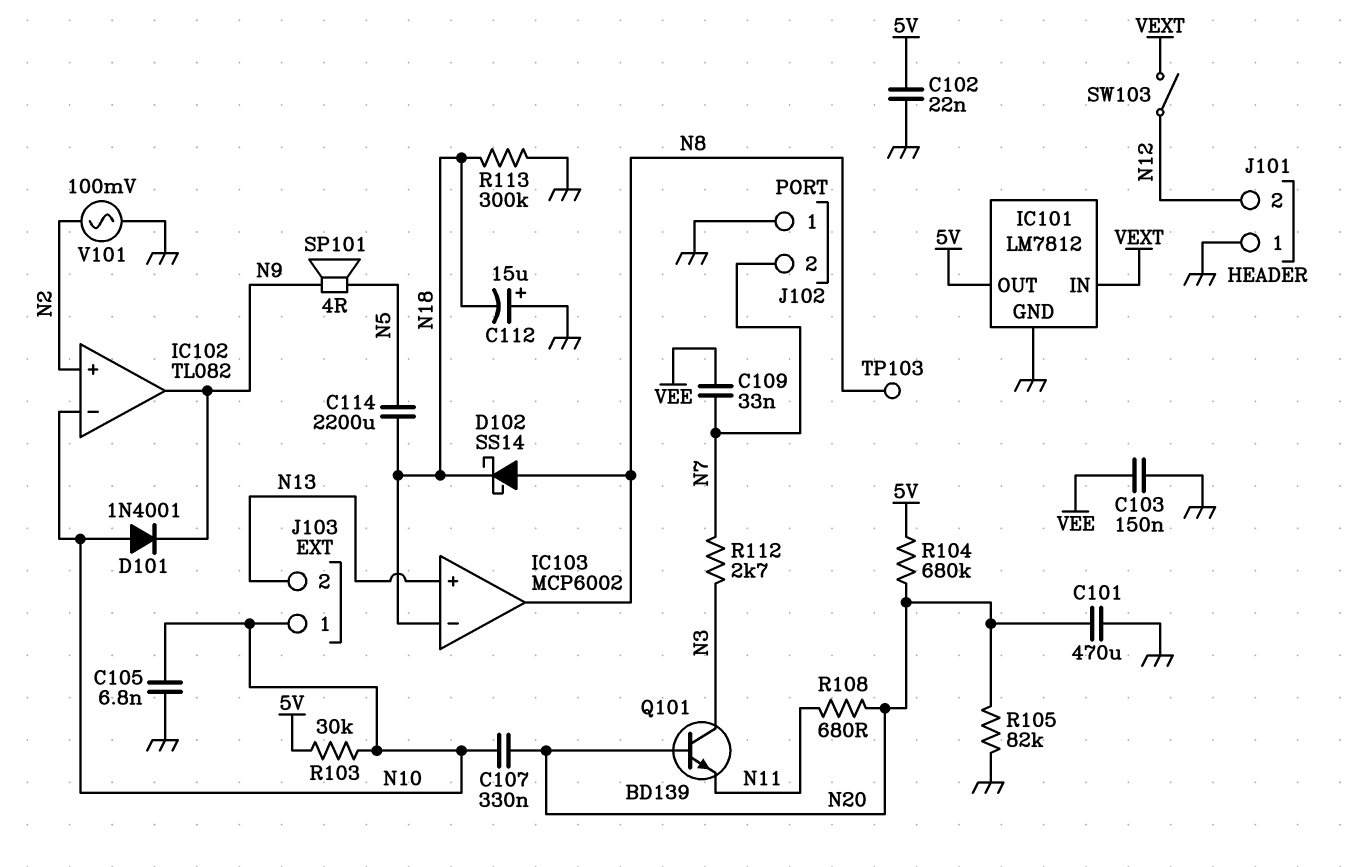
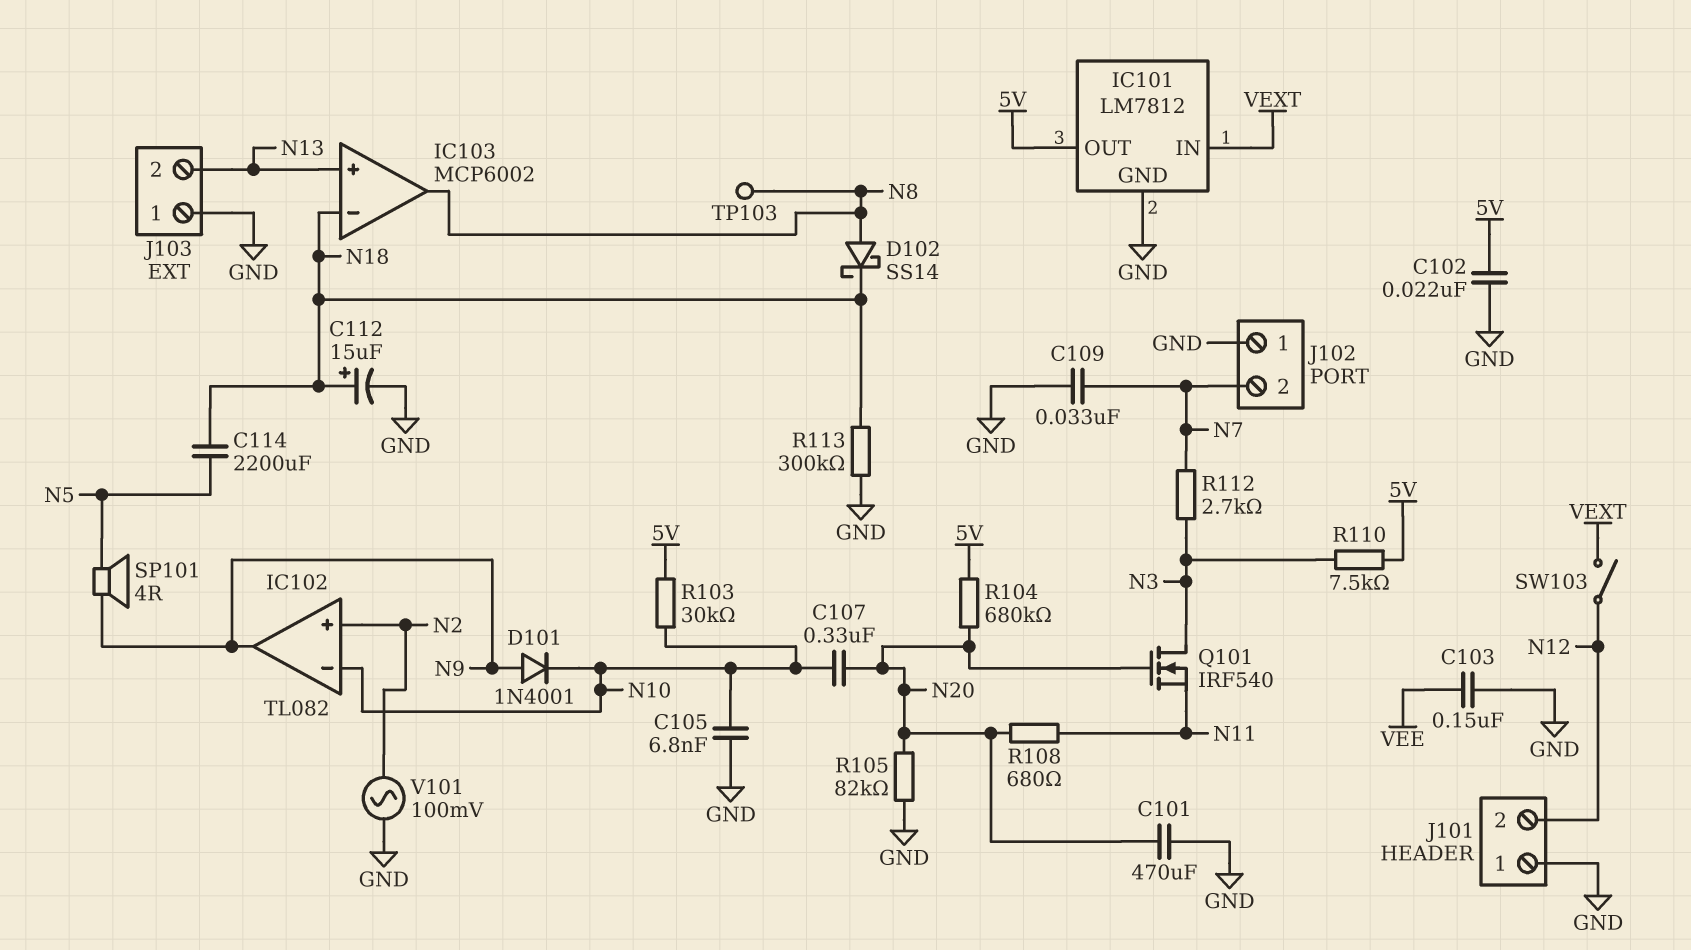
C109: 33nF (N7, VEE) -> 33nF (GND, N7)
C112: 15uF (plus GND, minus N18) -> 15uF (plus N18, minus GND)
D101: diode 1N4001 (A N10, K N9) -> diode 1N4001 (A N9, K N10)
J103 pin 1: N10 -> GND
Q101: NPN BD139 (B N20, C N3, E N11) -> NMOS IRF540 (G N20, D N3, S N11)
R110: none -> 7.5k (5V, N3)

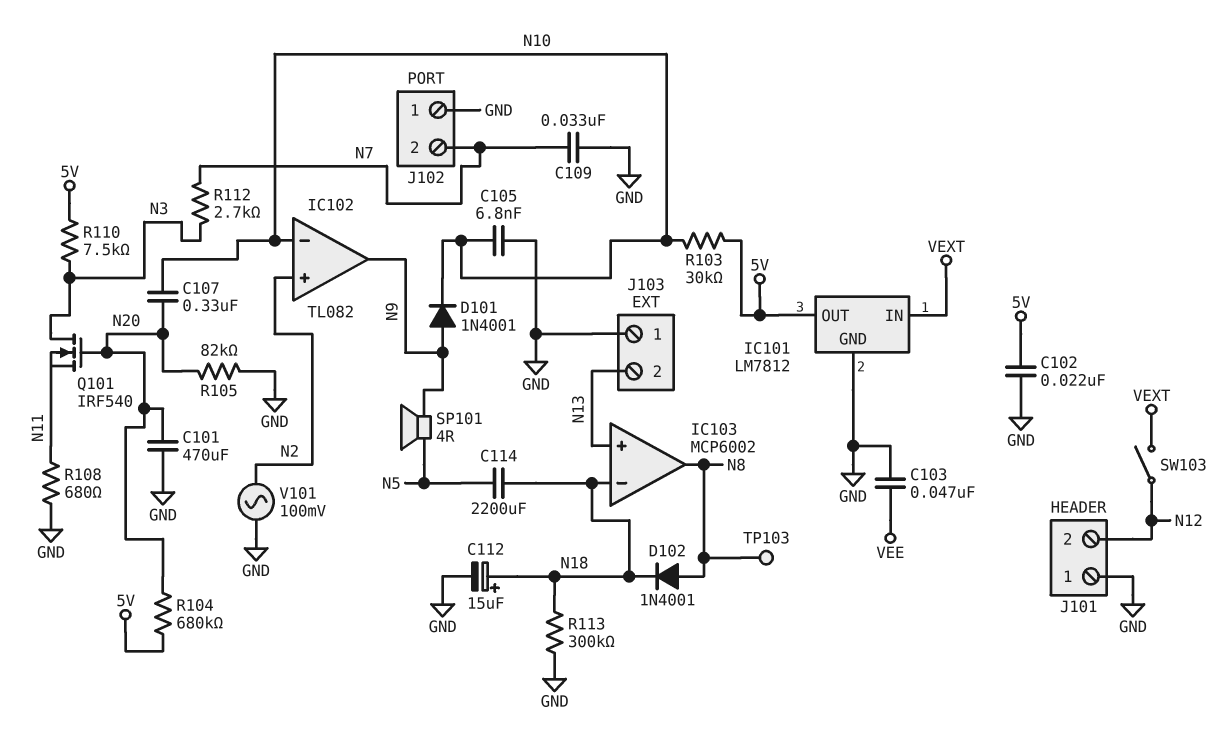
C103: 150nF (GND, VEE) -> 47nF (GND, VEE)
D102: schottky SS14 (A N8, K N18) -> diode 1N4001 (A N8, K N18)
R108: 680 (N11, N20) -> 680 (GND, N11)

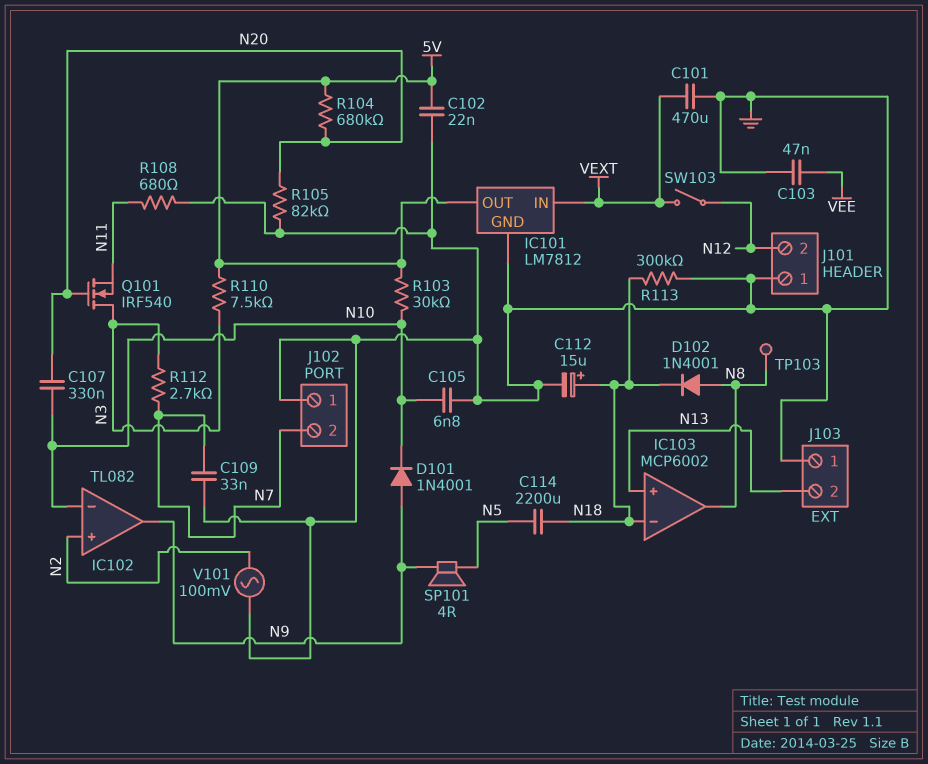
C101: 470uF (GND, N20) -> 470uF (GND, VEXT)

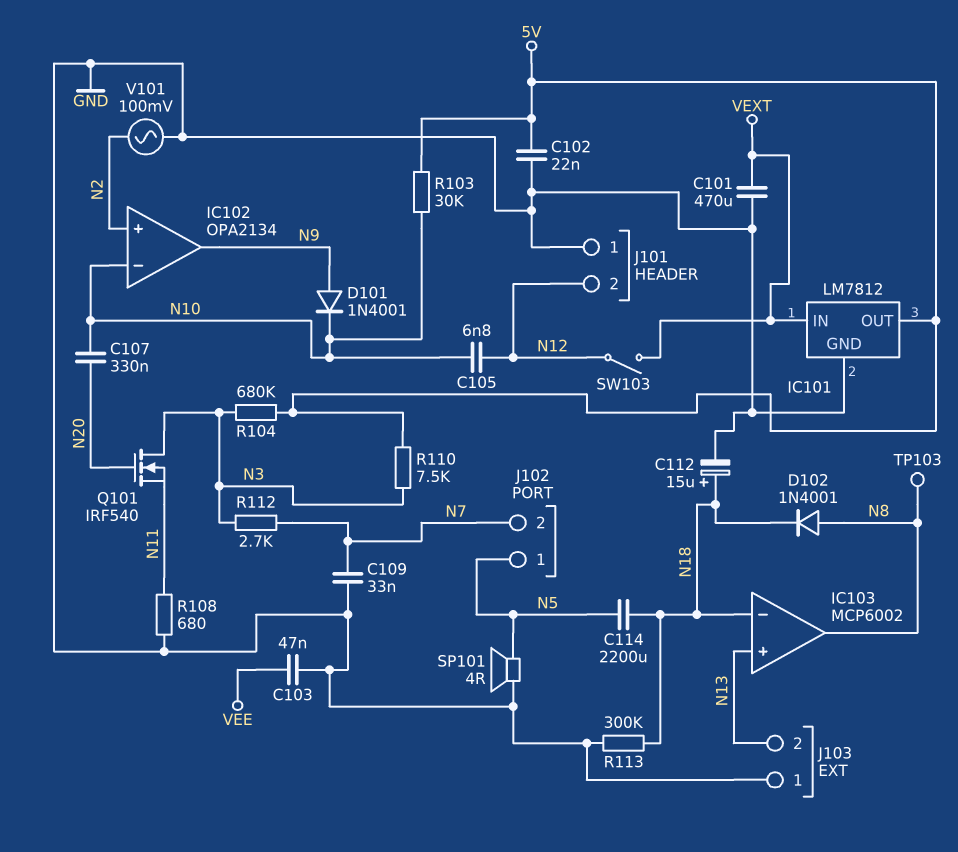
C105: 6.8nF (GND, N10) -> 6.8nF (N10, N12)
IC102: TL082 -> OPA2134
J102 pin 1: GND -> N5
R104: 680k (5V, N20) -> 680k (5V, N3)
R105: 82k (GND, N20) -> none
SP101: speaker 4R (N5, N9) -> speaker 4R (GND, N5)

